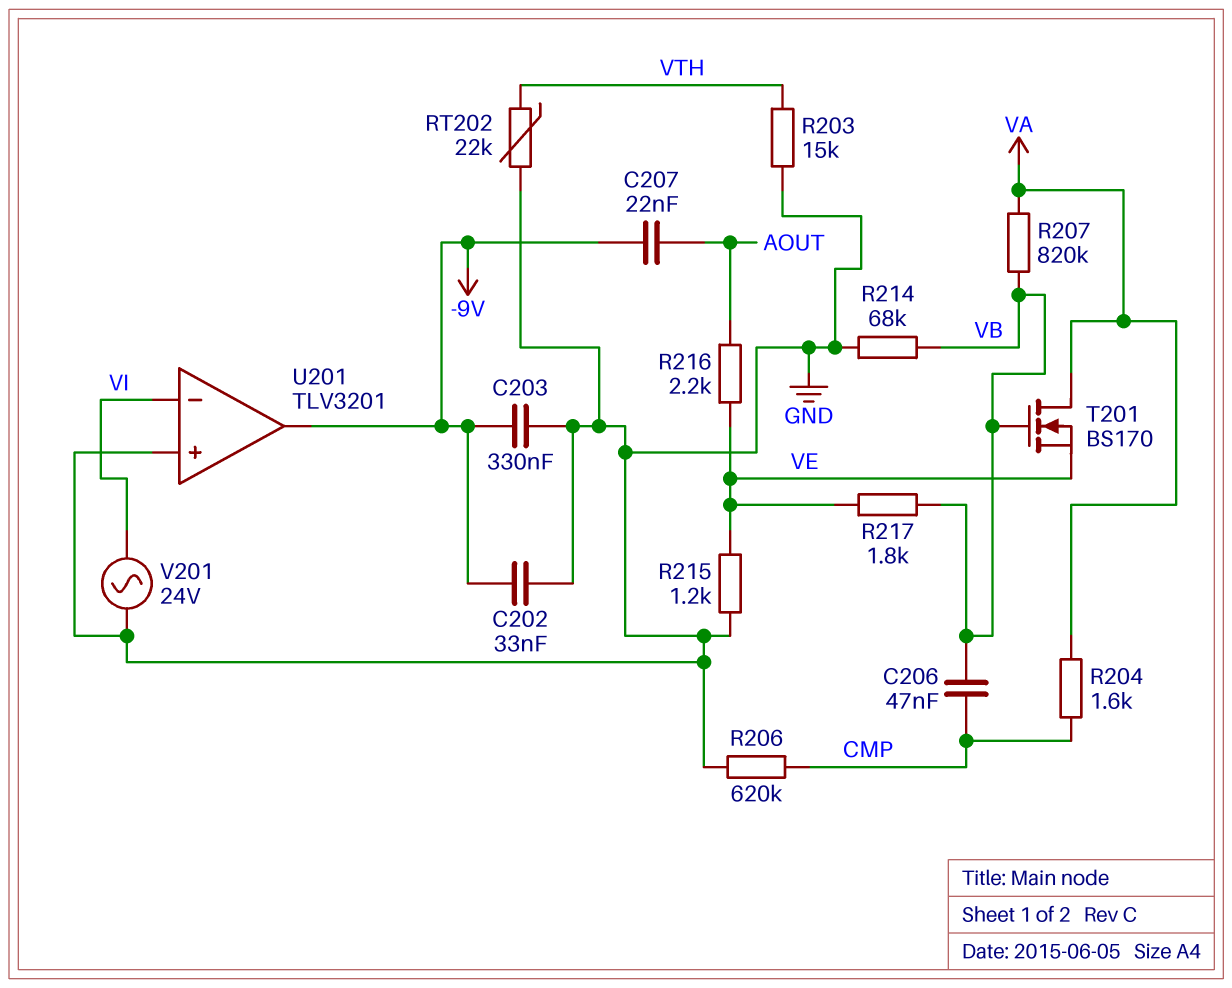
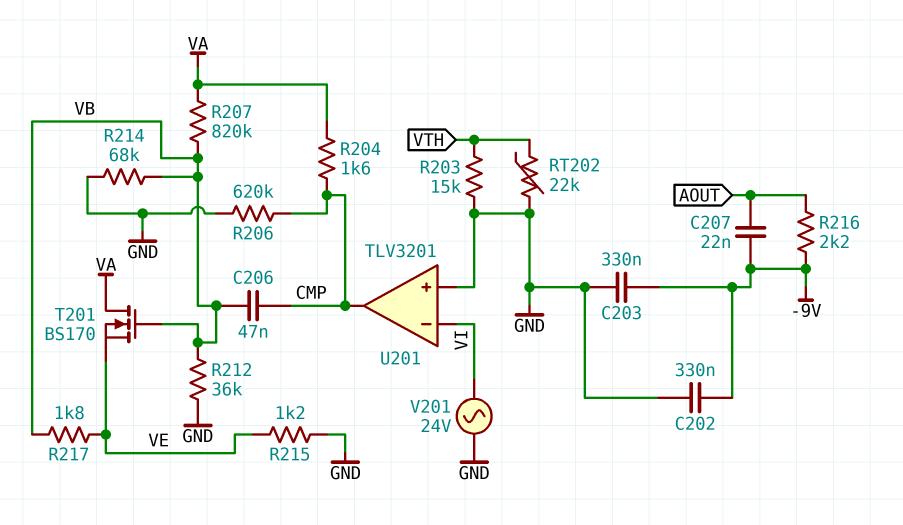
C202: 33nF (-9V, GND) -> 330nF (-9V, GND)
R212: none -> 36k (GND, VB)
R216: 2.2k (AOUT, VE) -> 2.2k (-9V, AOUT)
U201 pin out: -9V -> CMP

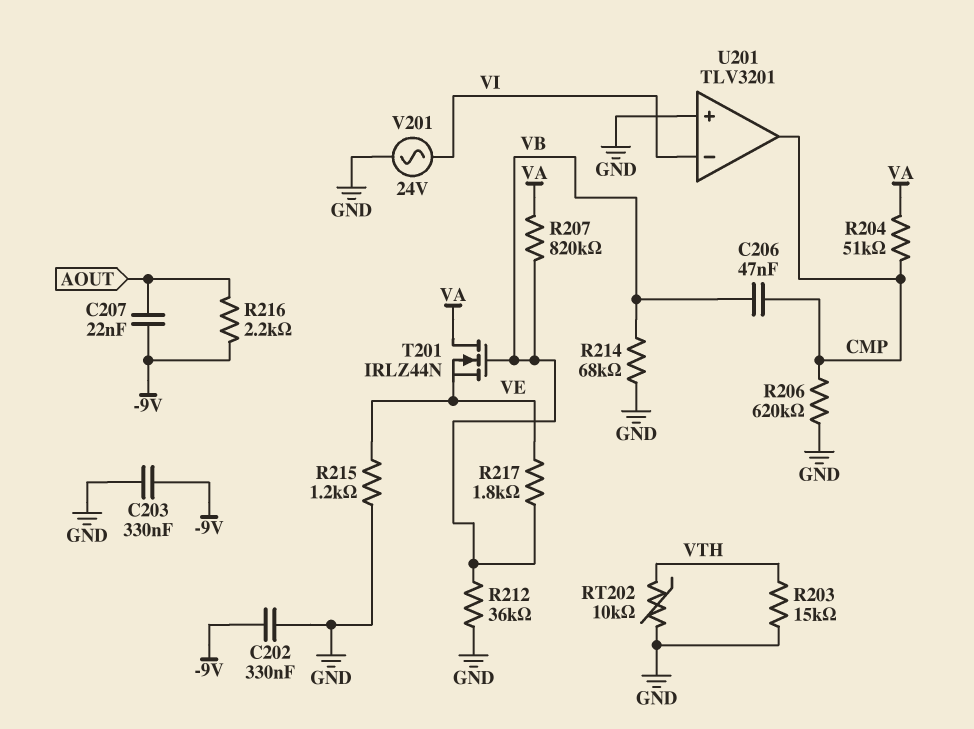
R204: 1.6k (CMP, VA) -> 51k (CMP, VA)
RT202: 22k (GND, VTH) -> 10k (GND, VTH)
T201: NMOS BS170 (G VB, D VA, S VE) -> NMOS IRLZ44N (G VB, D VA, S VE)

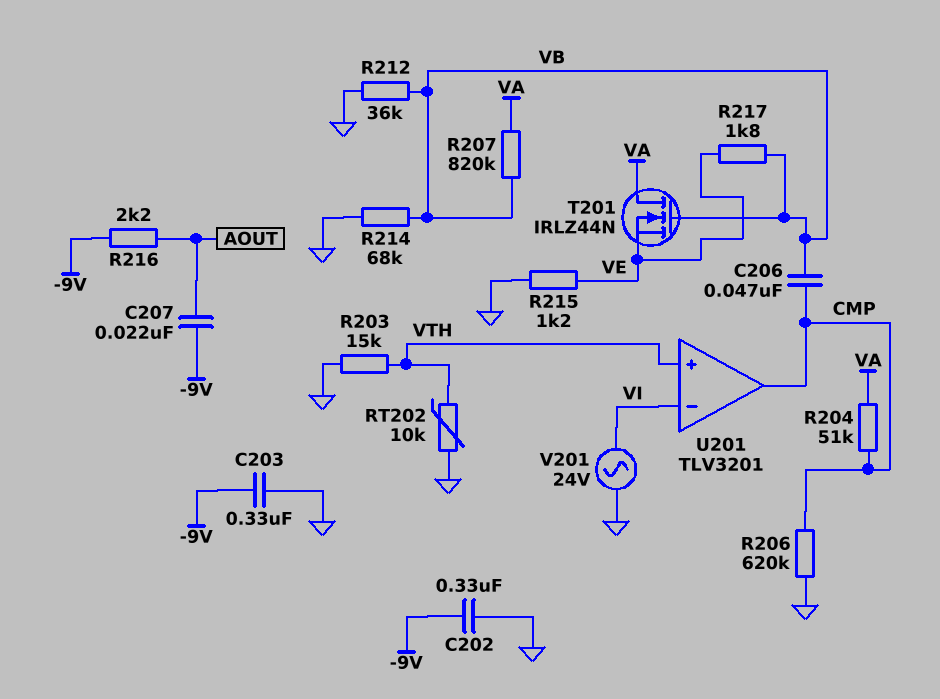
U201 pin in+: GND -> VTH

